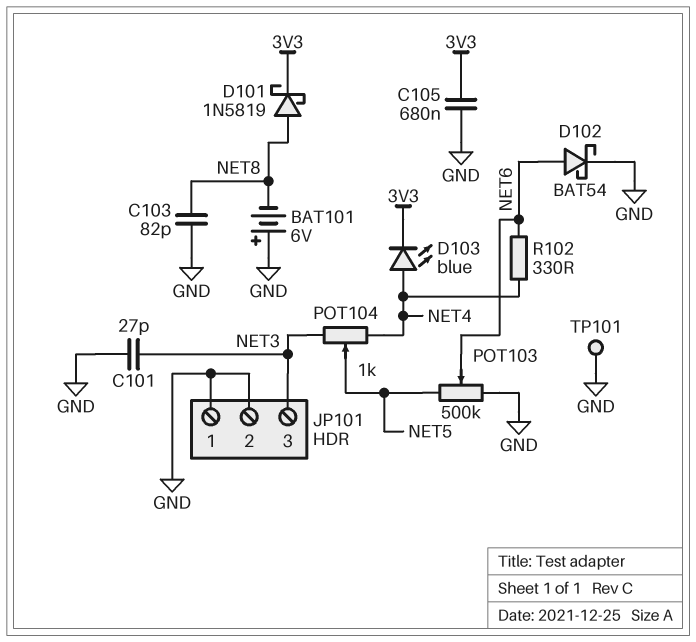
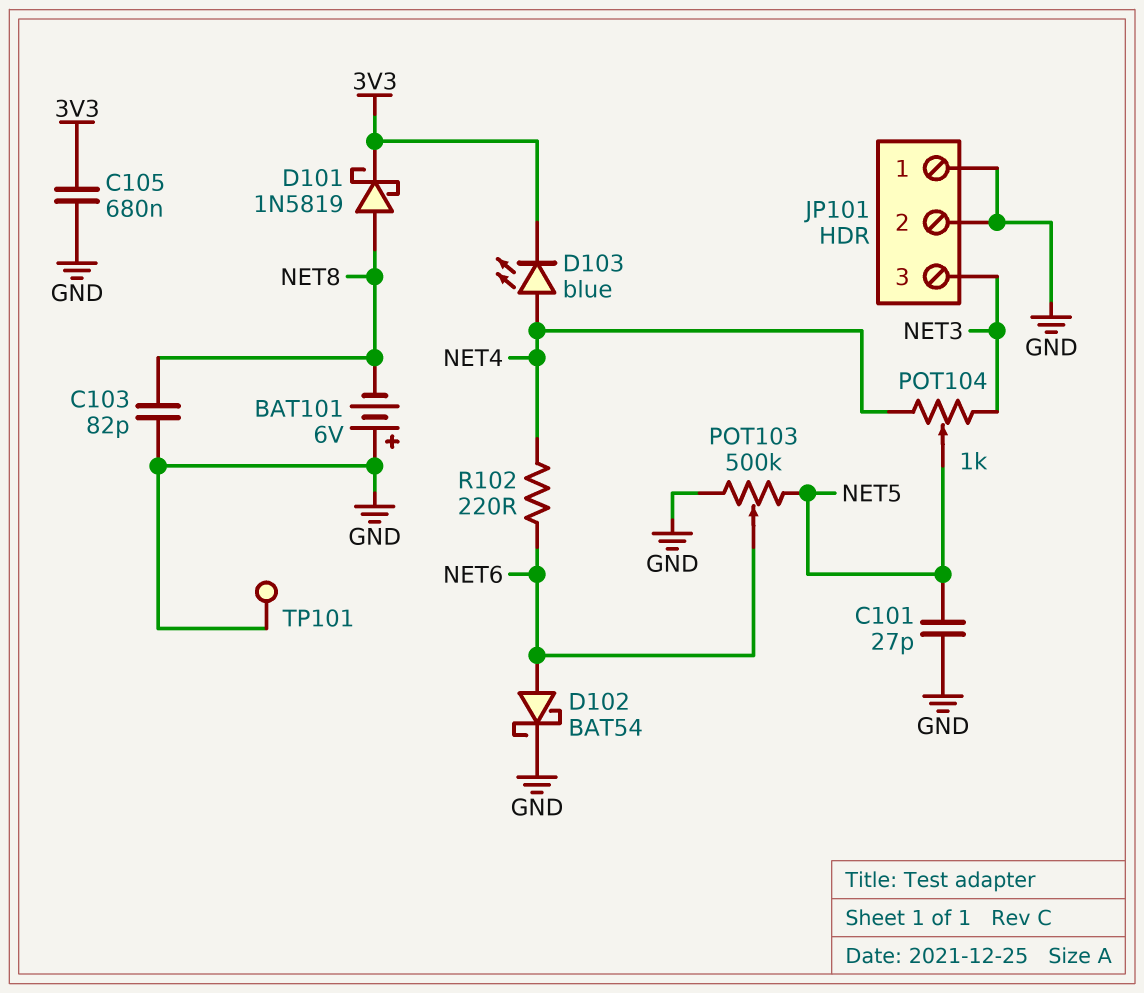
C101: 27pF (GND, NET3) -> 27pF (GND, NET5)
R102: 330 (NET4, NET6) -> 220 (NET4, NET6)

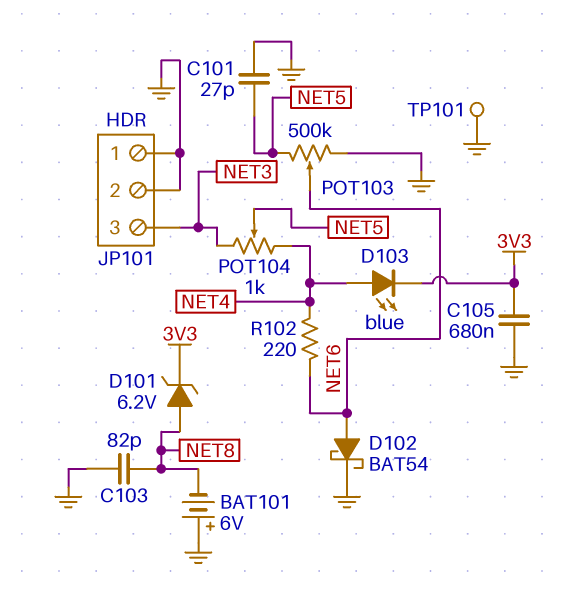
D101: schottky 1N5819 (A NET8, K 3V3) -> zener 6.2V (A NET8, K 3V3)

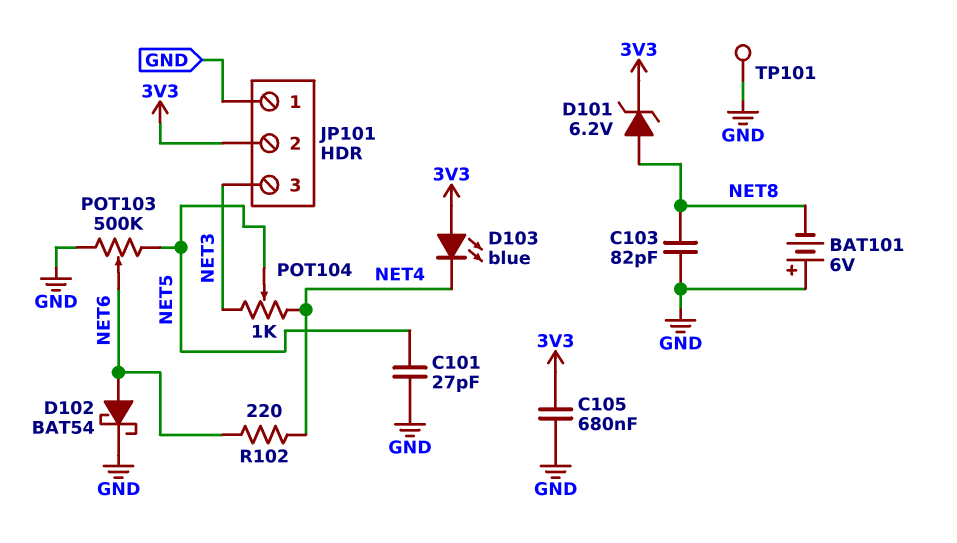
D103: LED blue (A NET4, K 3V3) -> LED blue (A 3V3, K NET4)
JP101 pin 2: GND -> 3V3

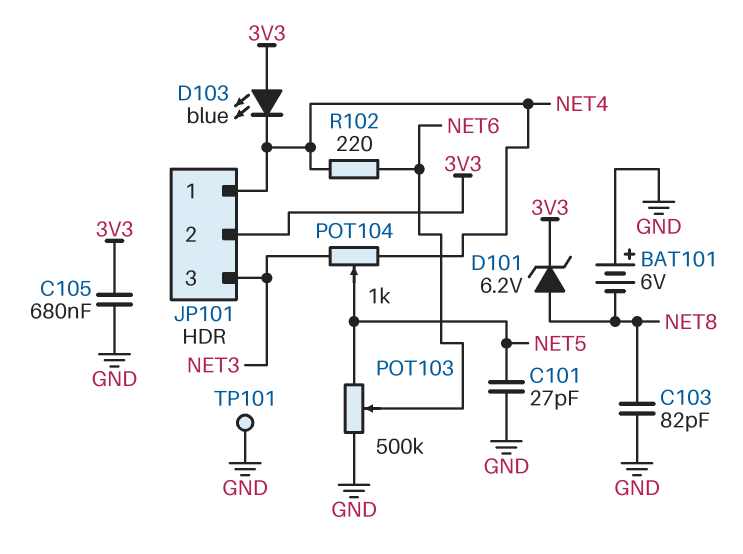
D102: schottky BAT54 (A NET6, K GND) -> none
JP101 pin 1: GND -> NET4

